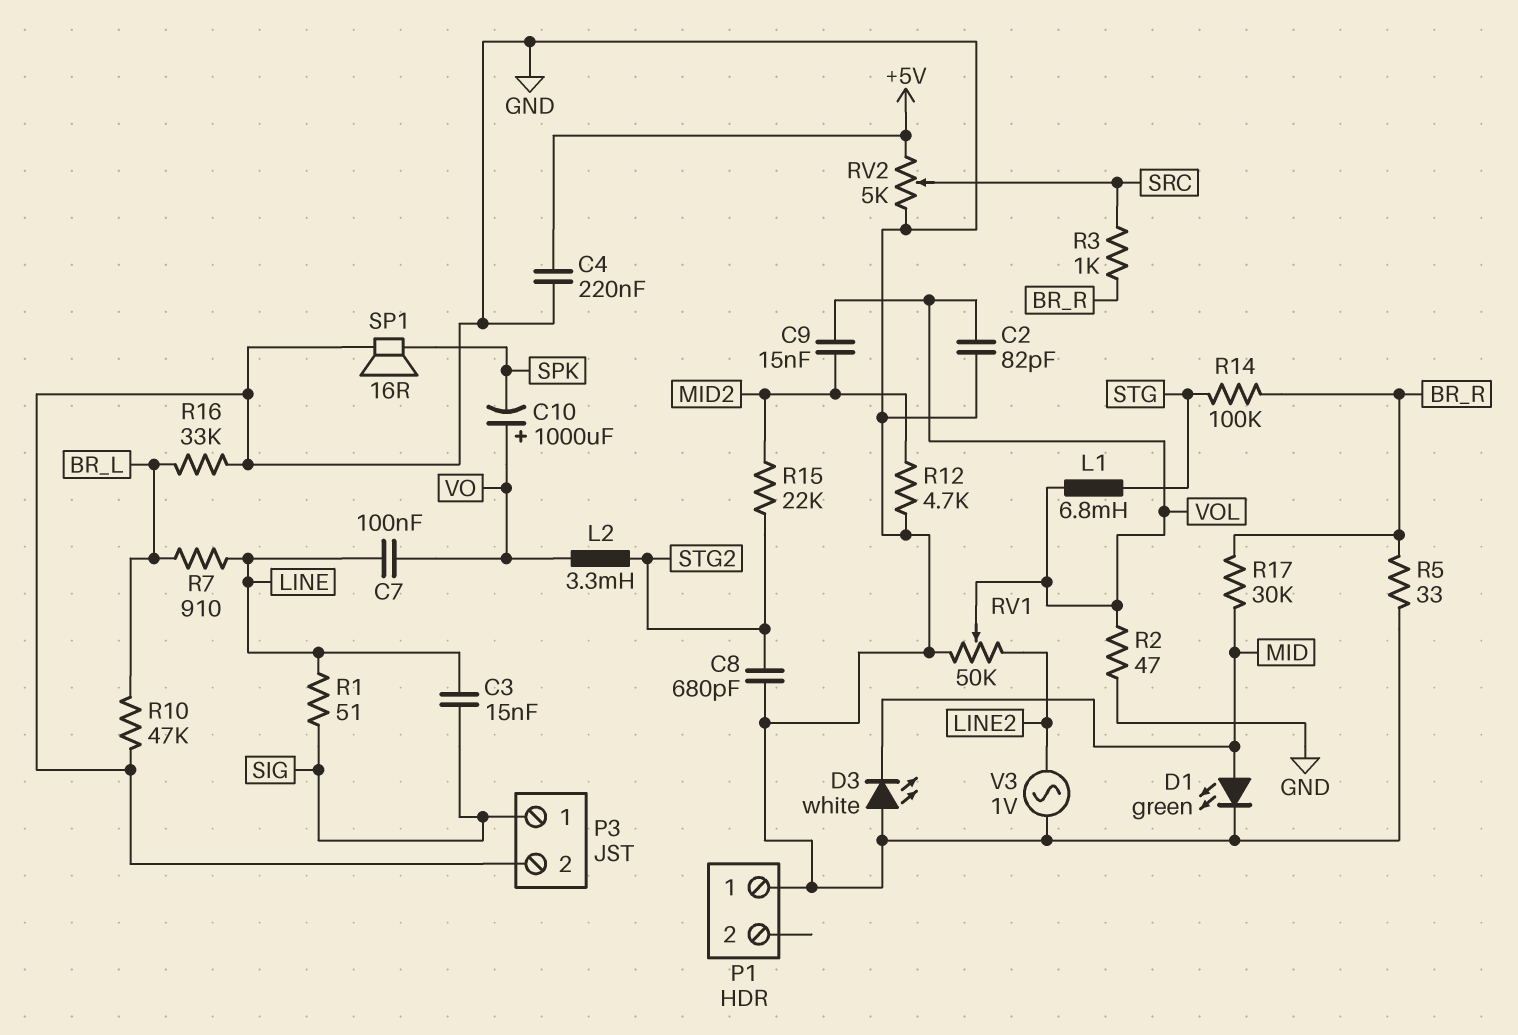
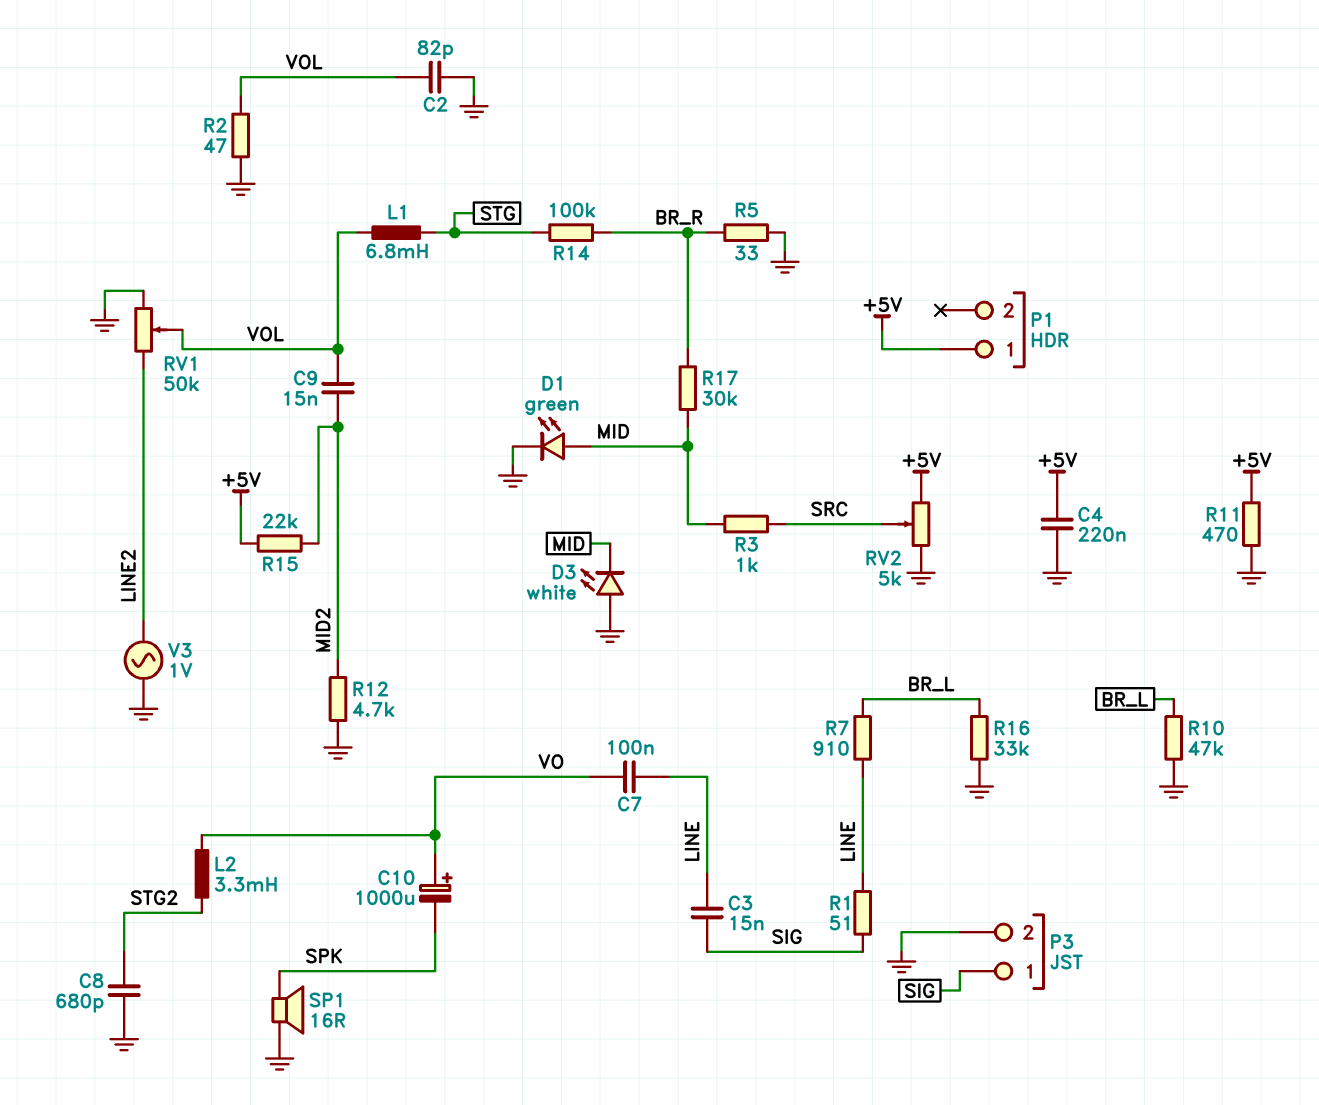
P1 pin 1: GND -> +5V
R3: 1k (BR_R, SRC) -> 1k (MID, SRC)
R11: none -> 470 (+5V, GND)
R15: 22k (MID2, STG2) -> 22k (+5V, MID2)

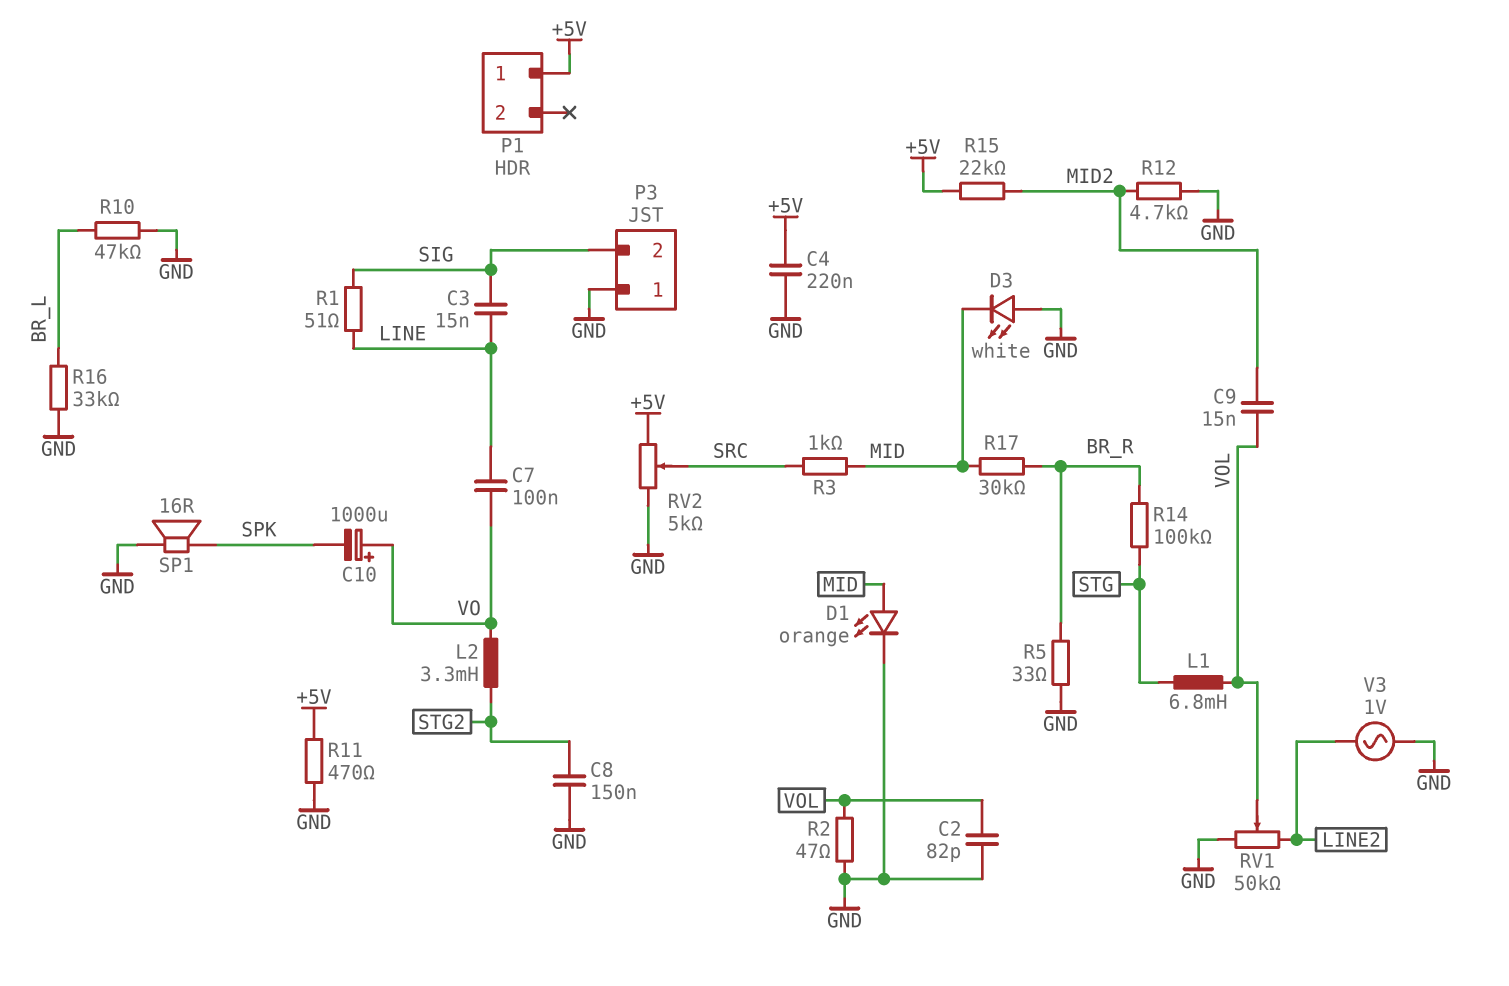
C8: 680pF (GND, STG2) -> 150nF (GND, STG2)
D1: LED green (A MID, K GND) -> LED orange (A MID, K GND)
P3 pin 1: SIG -> GND
P3 pin 2: GND -> SIG
R7: 910 (BR_L, LINE) -> none

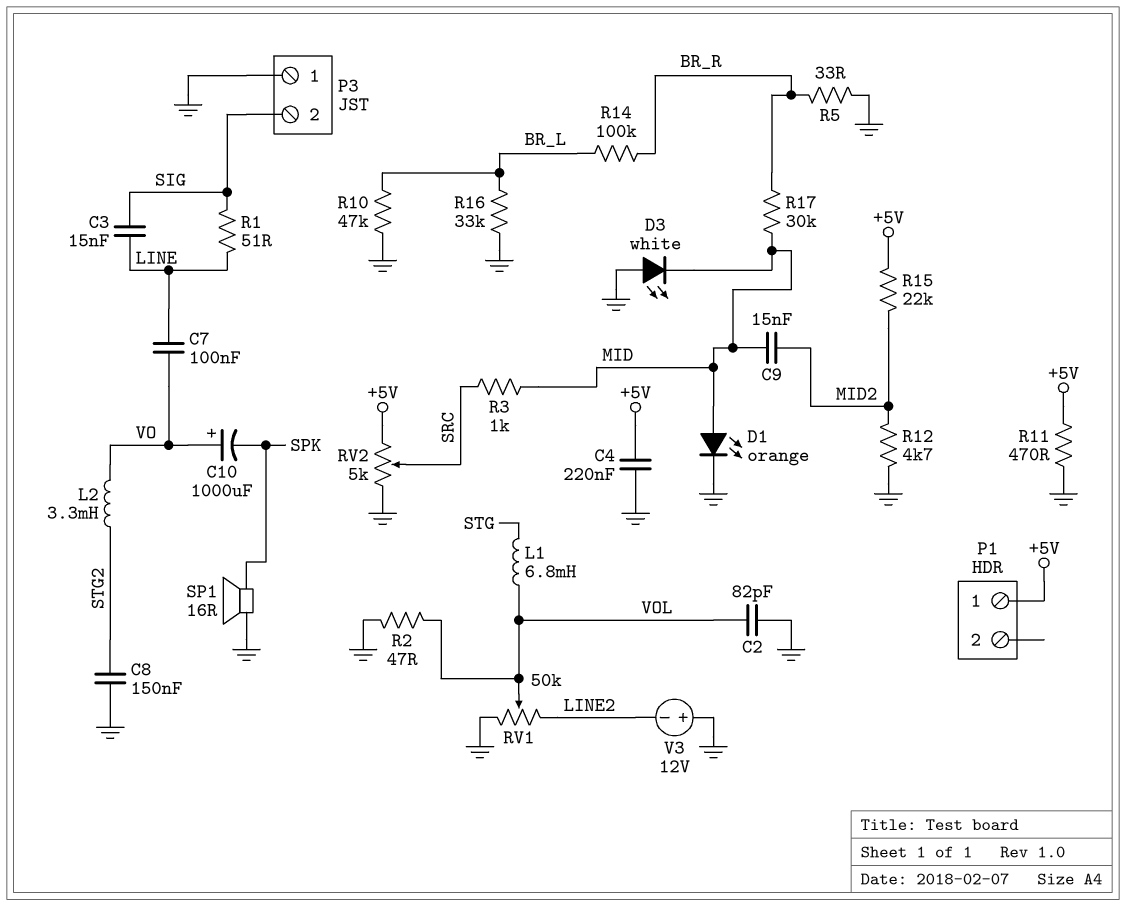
C9: 15nF (MID2, VOL) -> 15nF (MID, MID2)
R14: 100k (BR_R, STG) -> 100k (BR_L, BR_R)
V3: AC 1V (GND, LINE2) -> 12V (plus GND, minus LINE2)

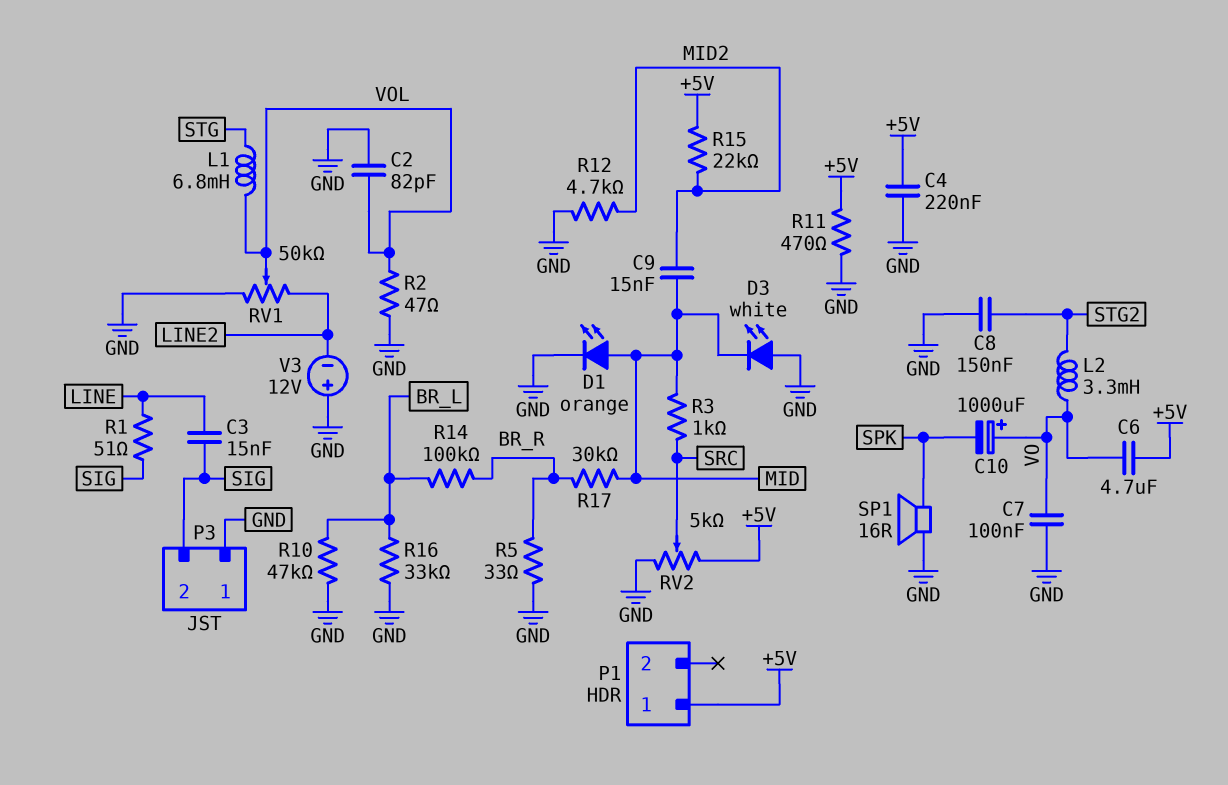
C6: none -> 4.7uF (+5V, VO)
C7: 100nF (LINE, VO) -> 100nF (GND, VO)

